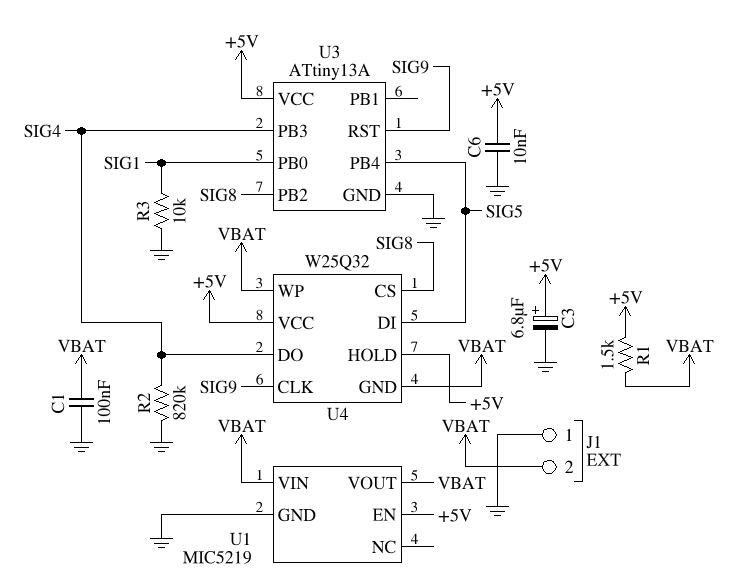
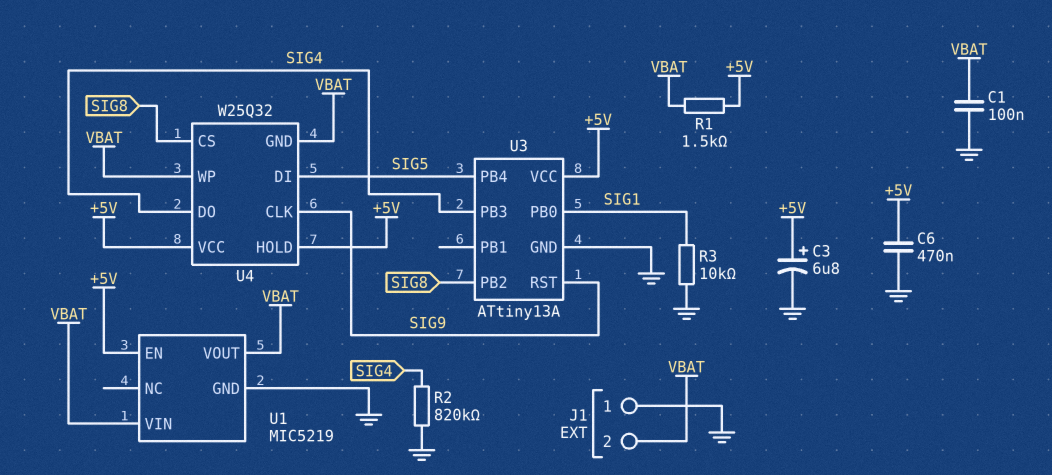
C6: 10nF (+5V, GND) -> 470nF (+5V, GND)

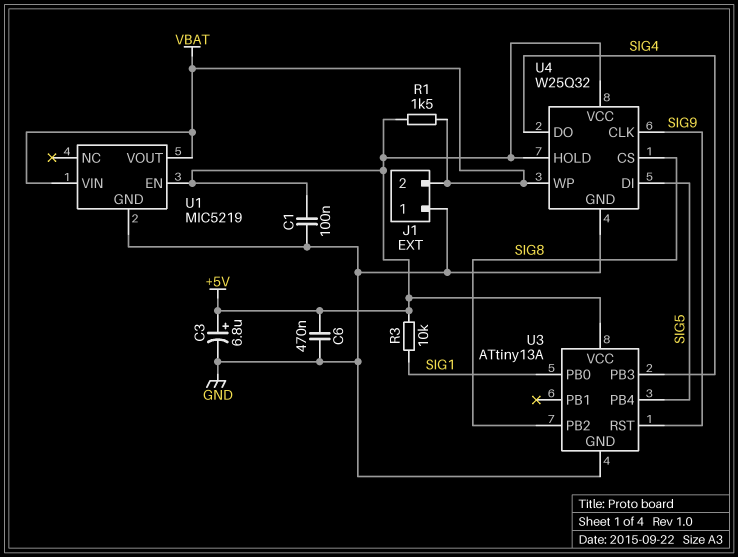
C1: 100nF (GND, VBAT) -> 100nF (+5V, GND)
R2: 820k (GND, SIG4) -> none
R3: 10k (GND, SIG1) -> 10k (+5V, SIG1)
U4 pin GND: VBAT -> GND

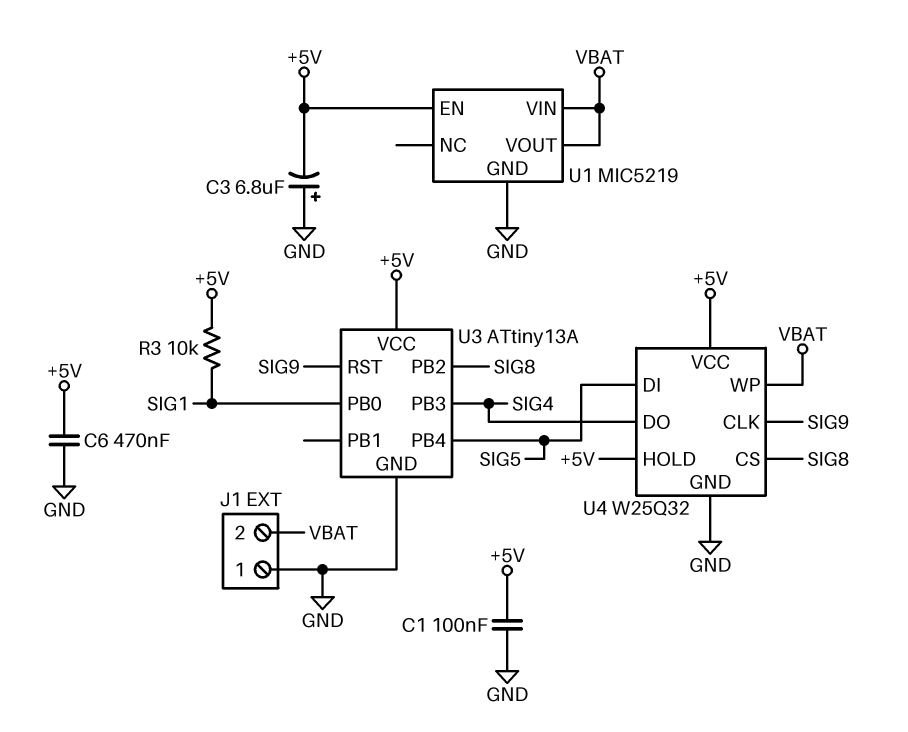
C3: 6.8uF (plus +5V, minus GND) -> 6.8uF (plus GND, minus +5V)
R1: 1.5k (+5V, VBAT) -> none

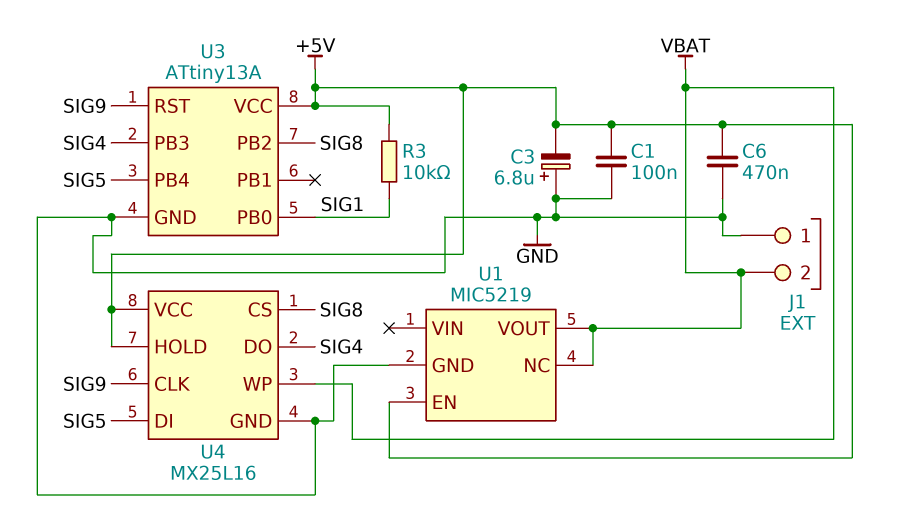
U1 pin NC: none -> VBAT
U1 pin VIN: VBAT -> none
U4: W25Q32 -> MX25L16

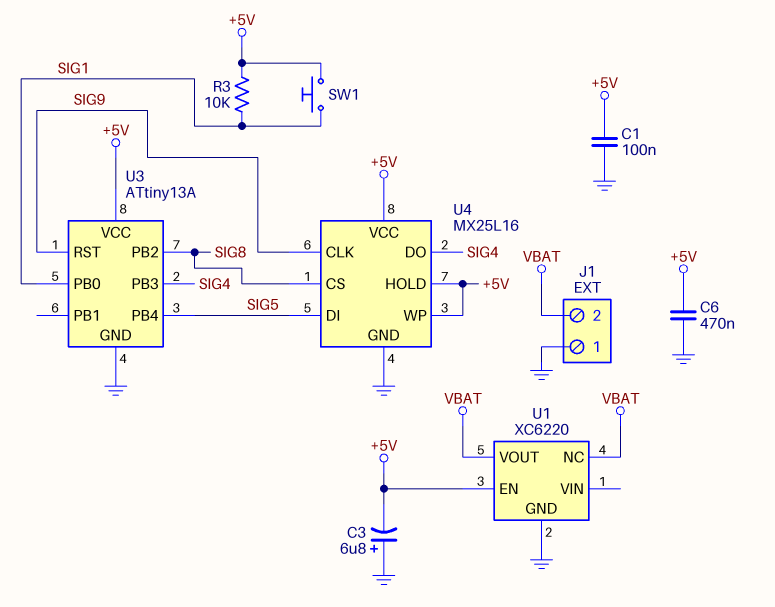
SW1: none -> button (+5V, SIG1)
U1: MIC5219 -> XC6220
U4 pin WP: VBAT -> +5V

